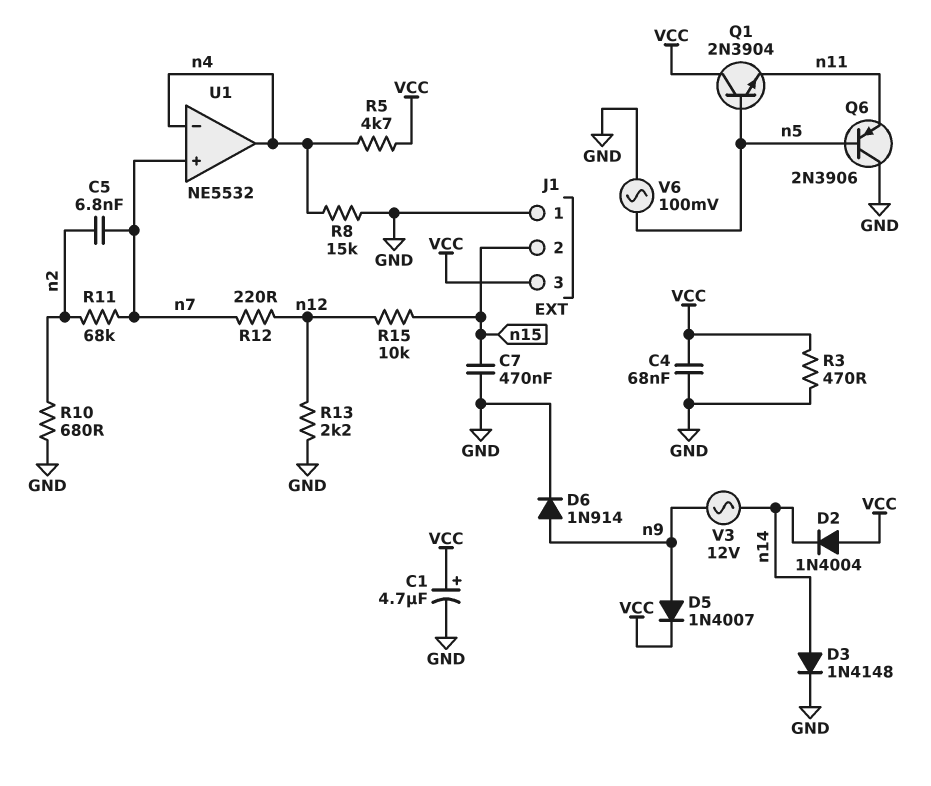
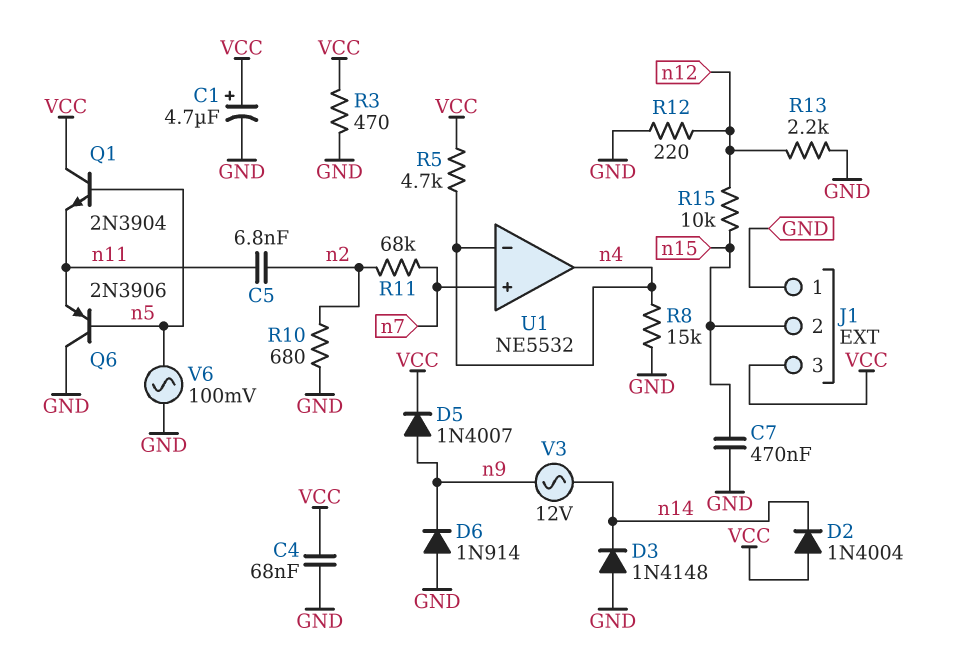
C5: 6.8nF (n2, n7) -> 6.8nF (n2, n11)
D3: diode 1N4148 (A n14, K GND) -> diode 1N4148 (A GND, K n14)
D6: diode 1N914 (A n9, K GND) -> diode 1N914 (A GND, K n9)
R12: 220 (n7, n12) -> 220 (GND, n12)

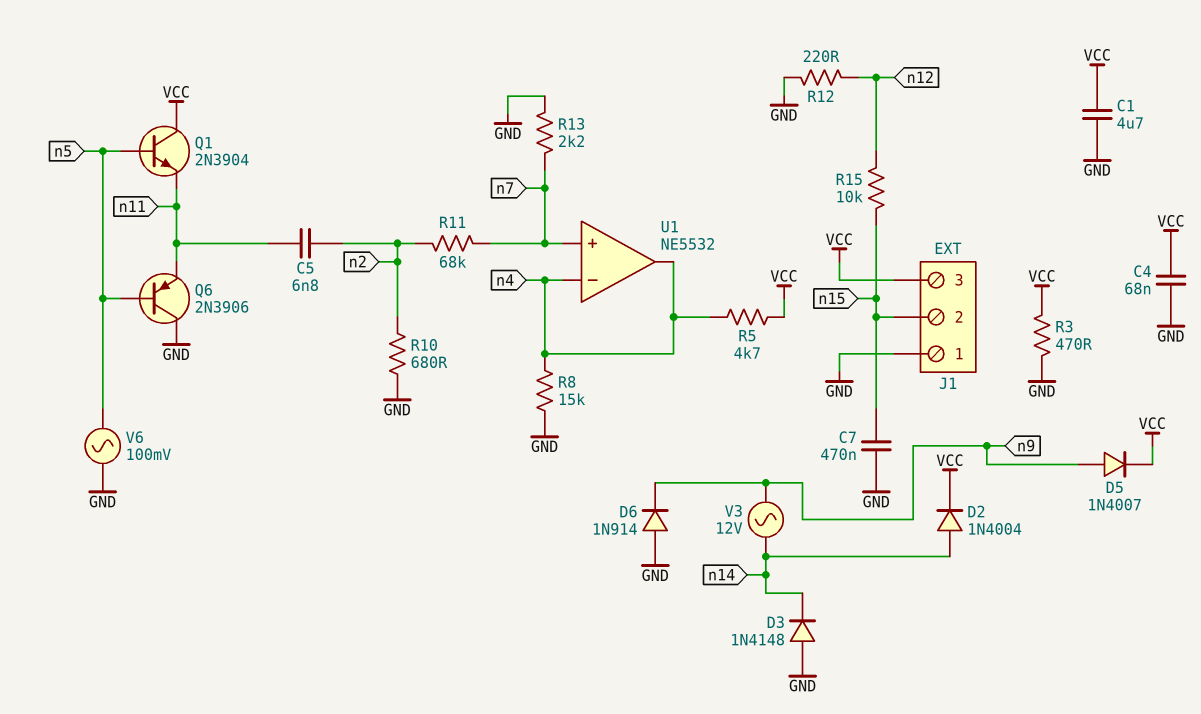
C1: 4.7uF (plus VCC, minus GND) -> 4.7uF (GND, VCC)
D2: diode 1N4004 (A VCC, K n14) -> diode 1N4004 (A n14, K VCC)
R13: 2.2k (GND, n12) -> 2.2k (GND, n7)

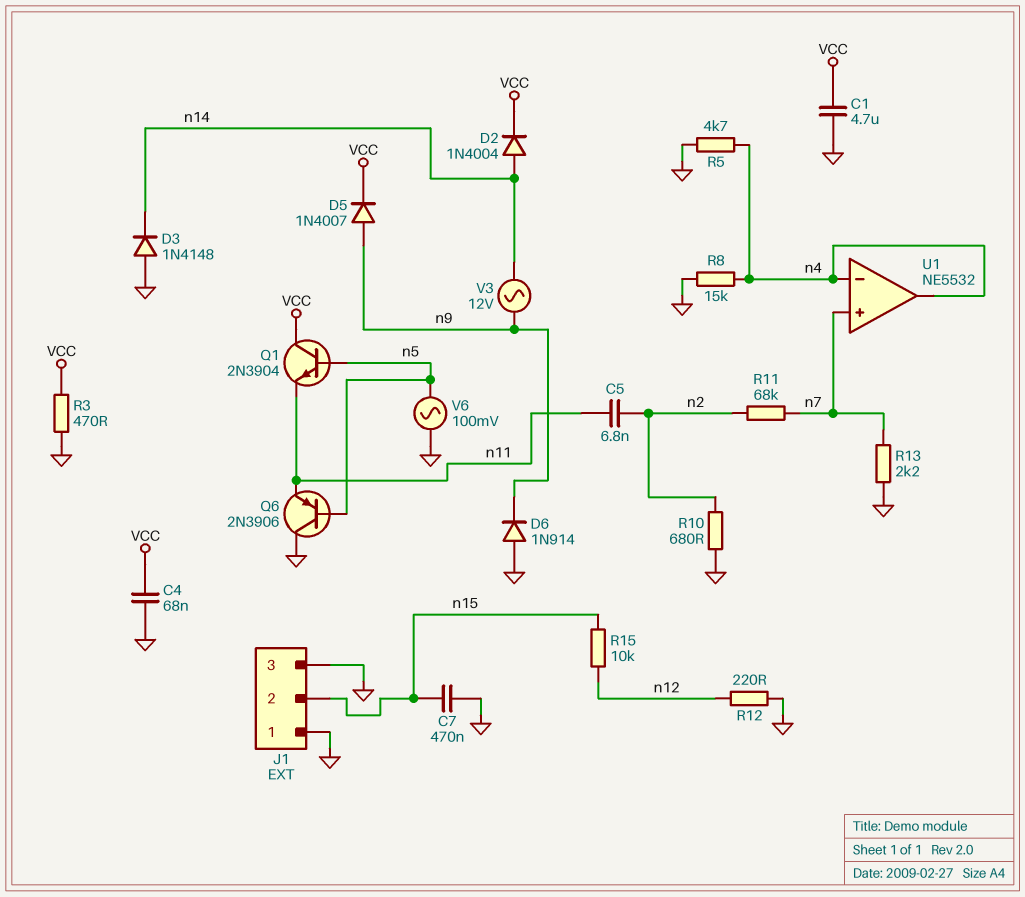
J1 pin 3: VCC -> GND
R5: 4.7k (VCC, n4) -> 4.7k (GND, n4)

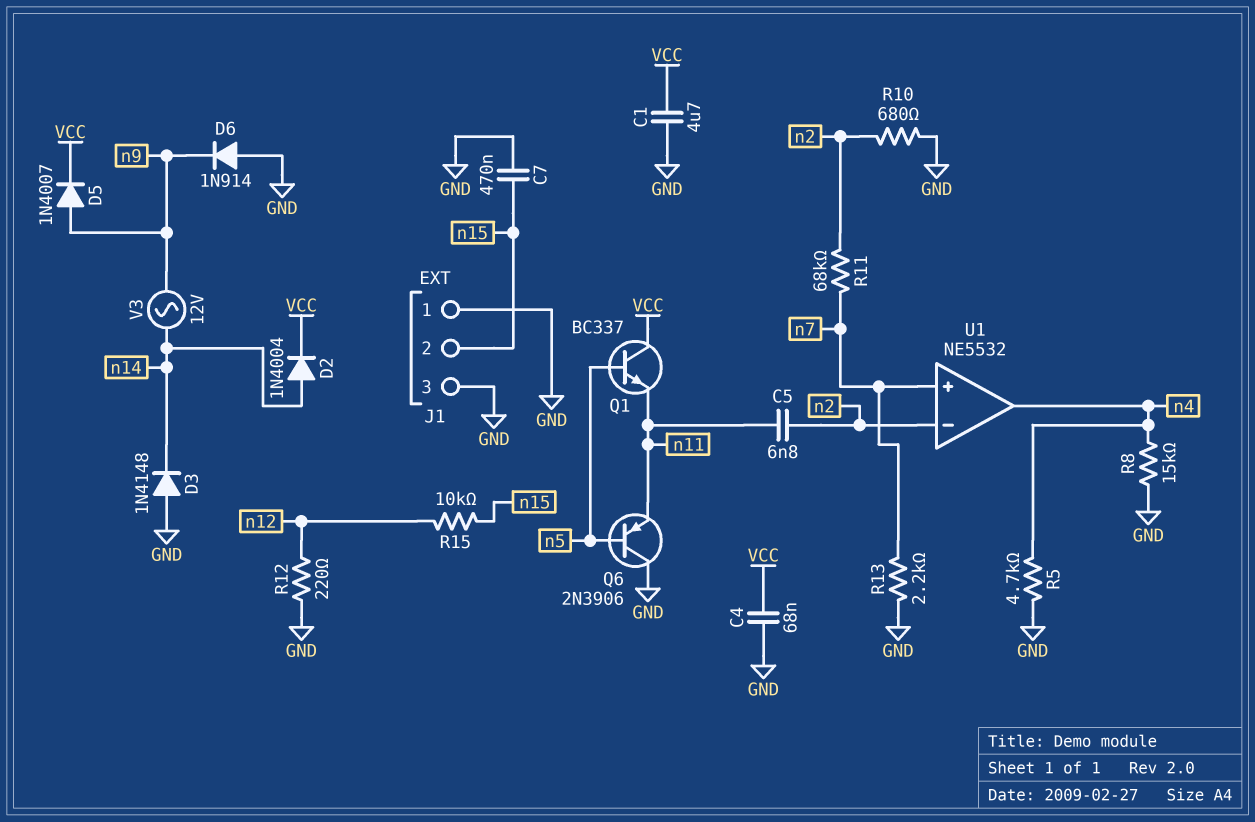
Q1: NPN 2N3904 (B n5, C VCC, E n11) -> NPN BC337 (B n5, C VCC, E n11)
R3: 470 (GND, VCC) -> none
U1 pin in-: n4 -> n2
V6: AC 100mV (GND, n5) -> none

